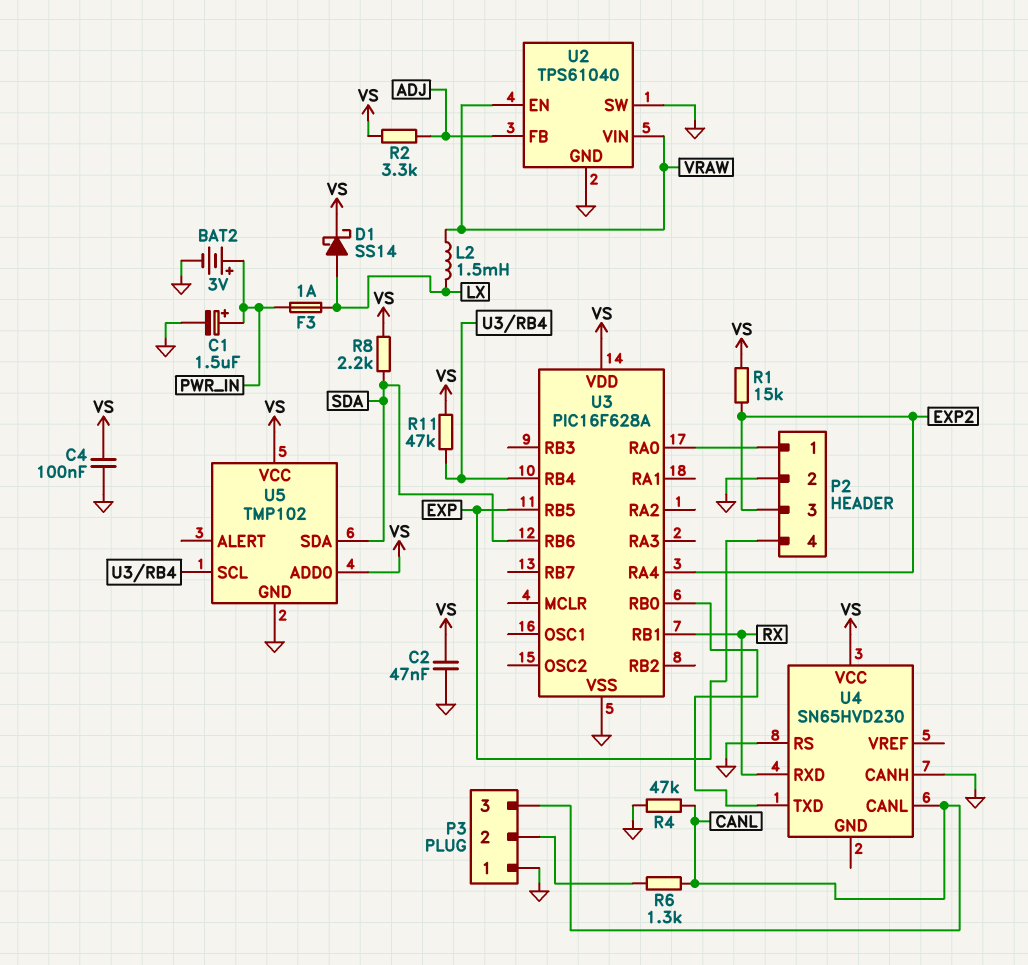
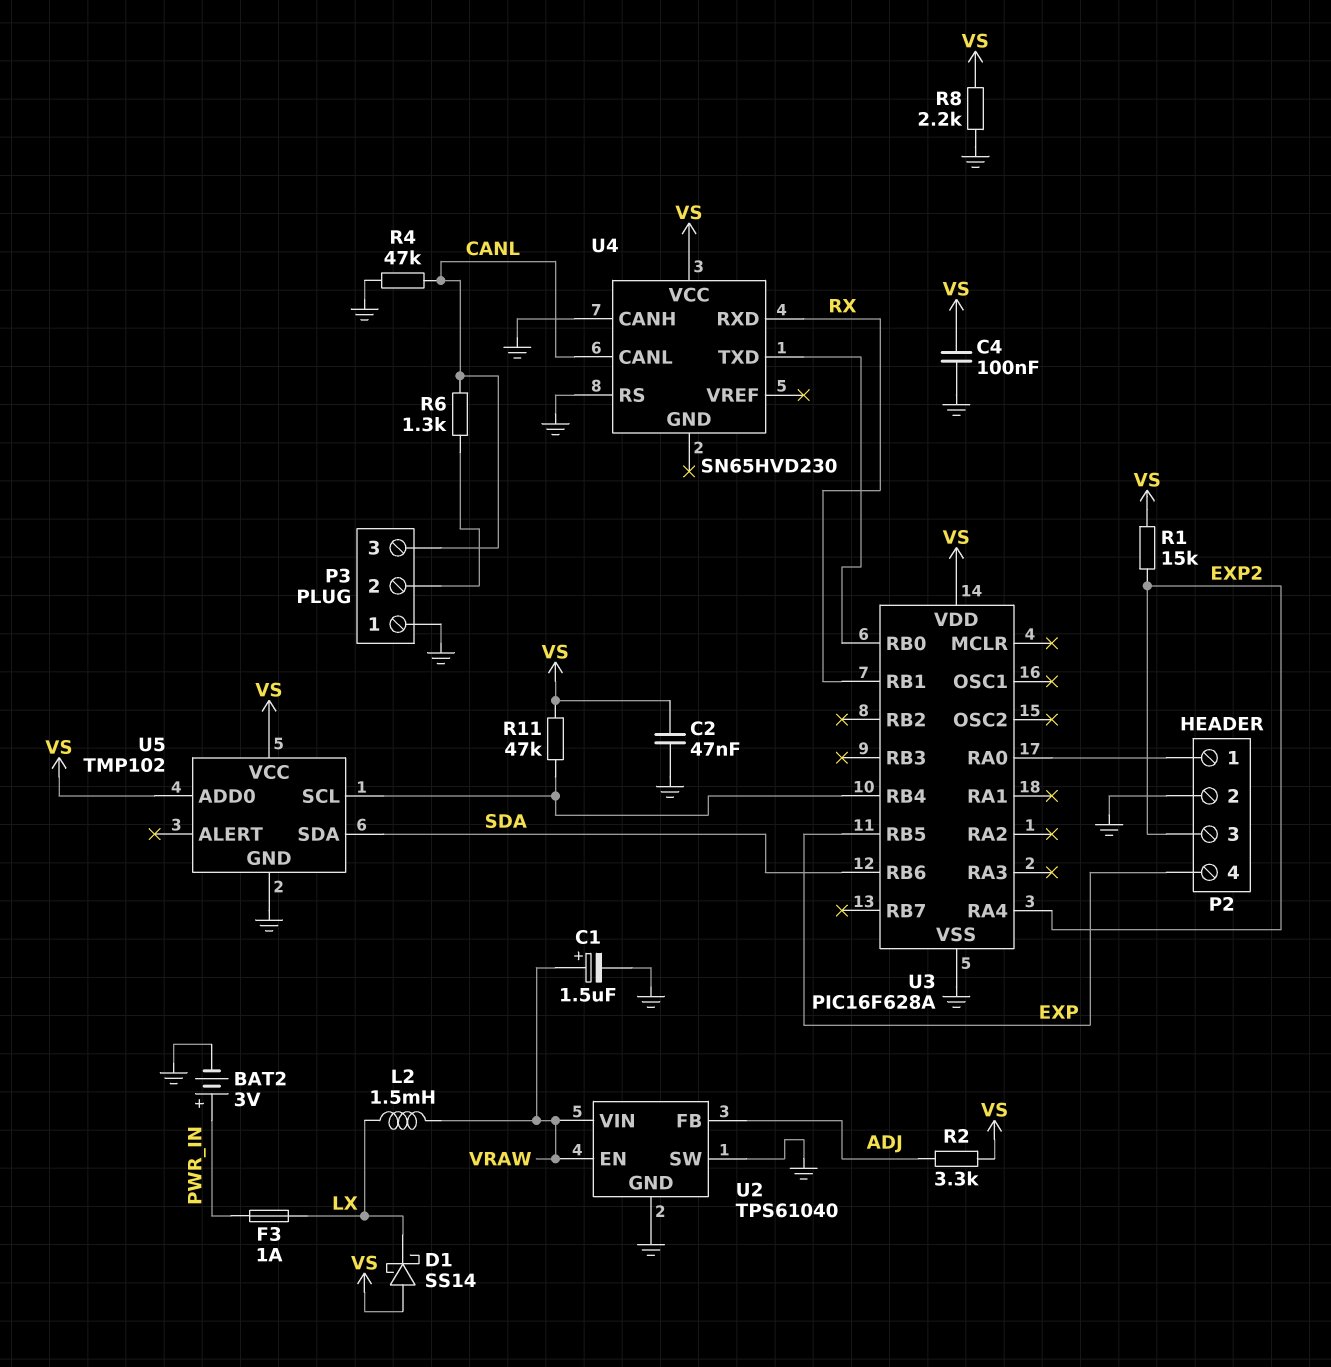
C1: 1.5uF (plus PWR_IN, minus GND) -> 1.5uF (plus VRAW, minus GND)
D1: schottky SS14 (A LX, K VS) -> schottky SS14 (A VS, K LX)
R8: 2.2k (SDA, VS) -> 2.2k (GND, VS)

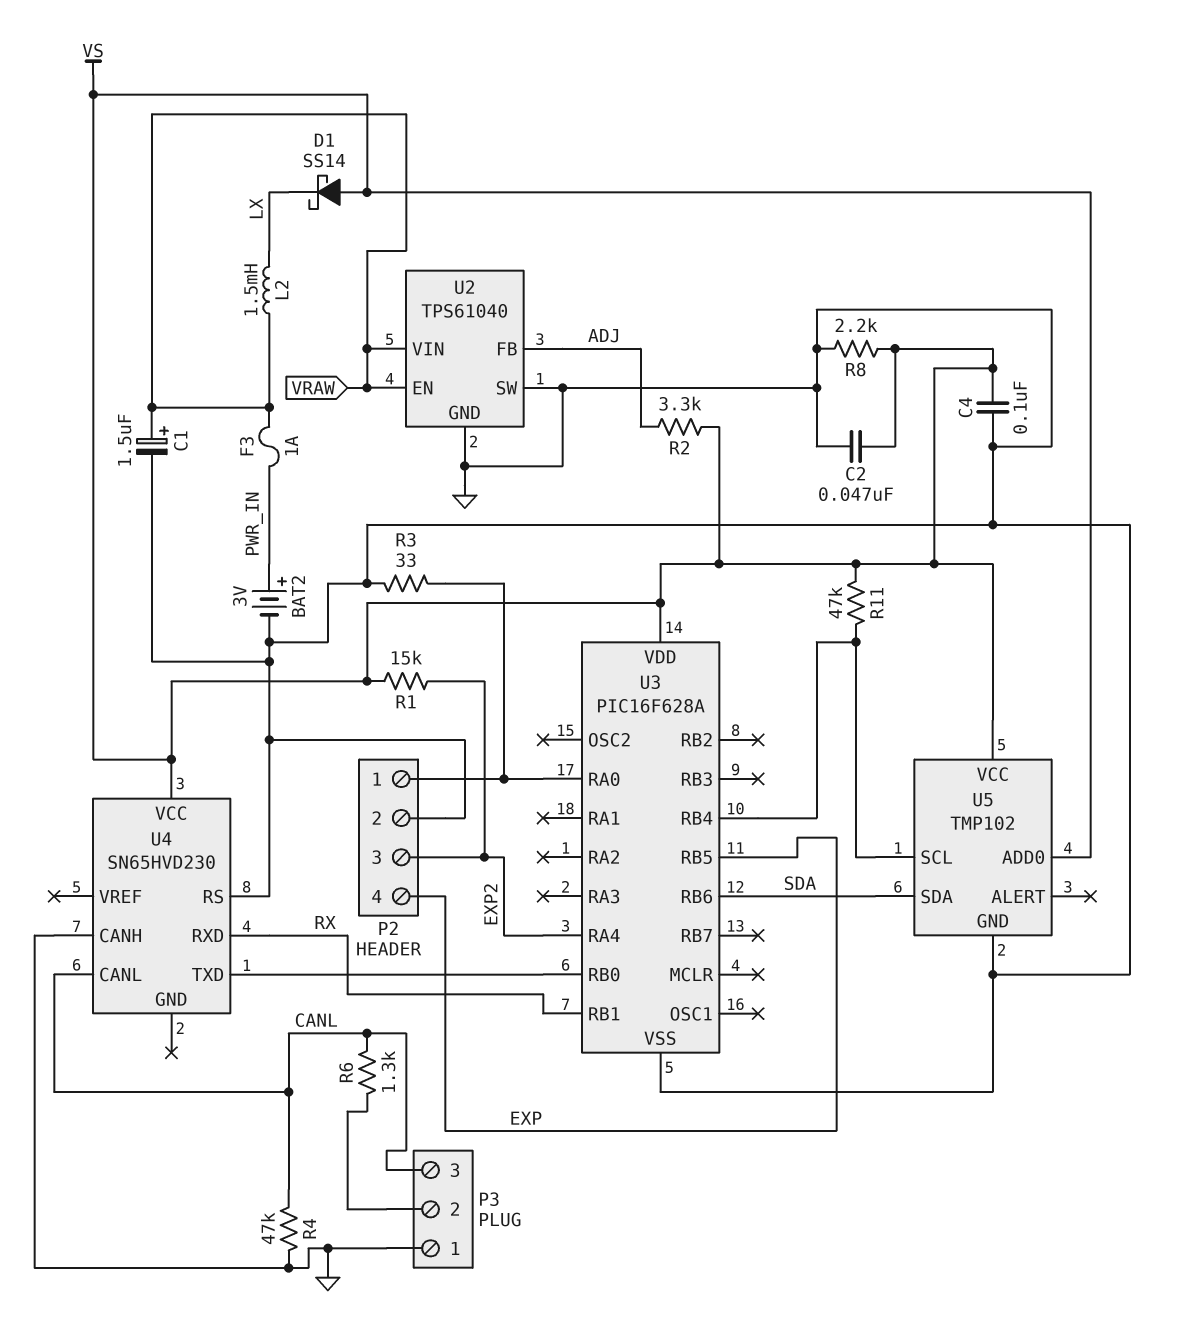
F3: 1A (LX, PWR_IN) -> 1A (PWR_IN, VRAW)
R3: none -> 33 (GND, P2/1)

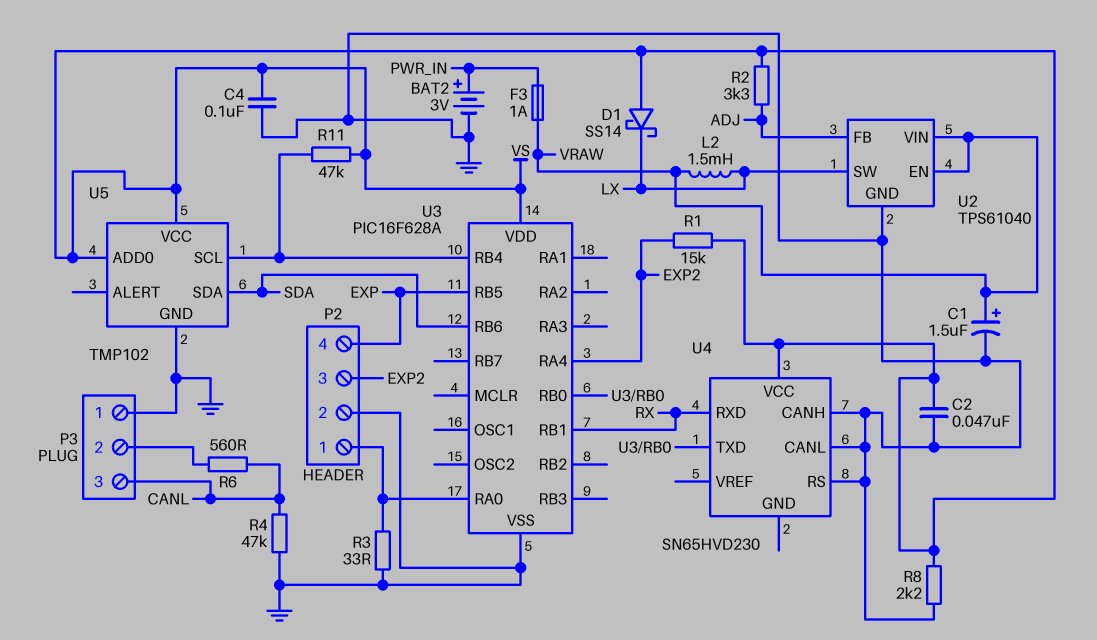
R6: 1.3k (CANL, P3/2) -> 560 (CANL, P3/2)
U2 pin SW: GND -> LX
U4 pin CANL: CANL -> GND

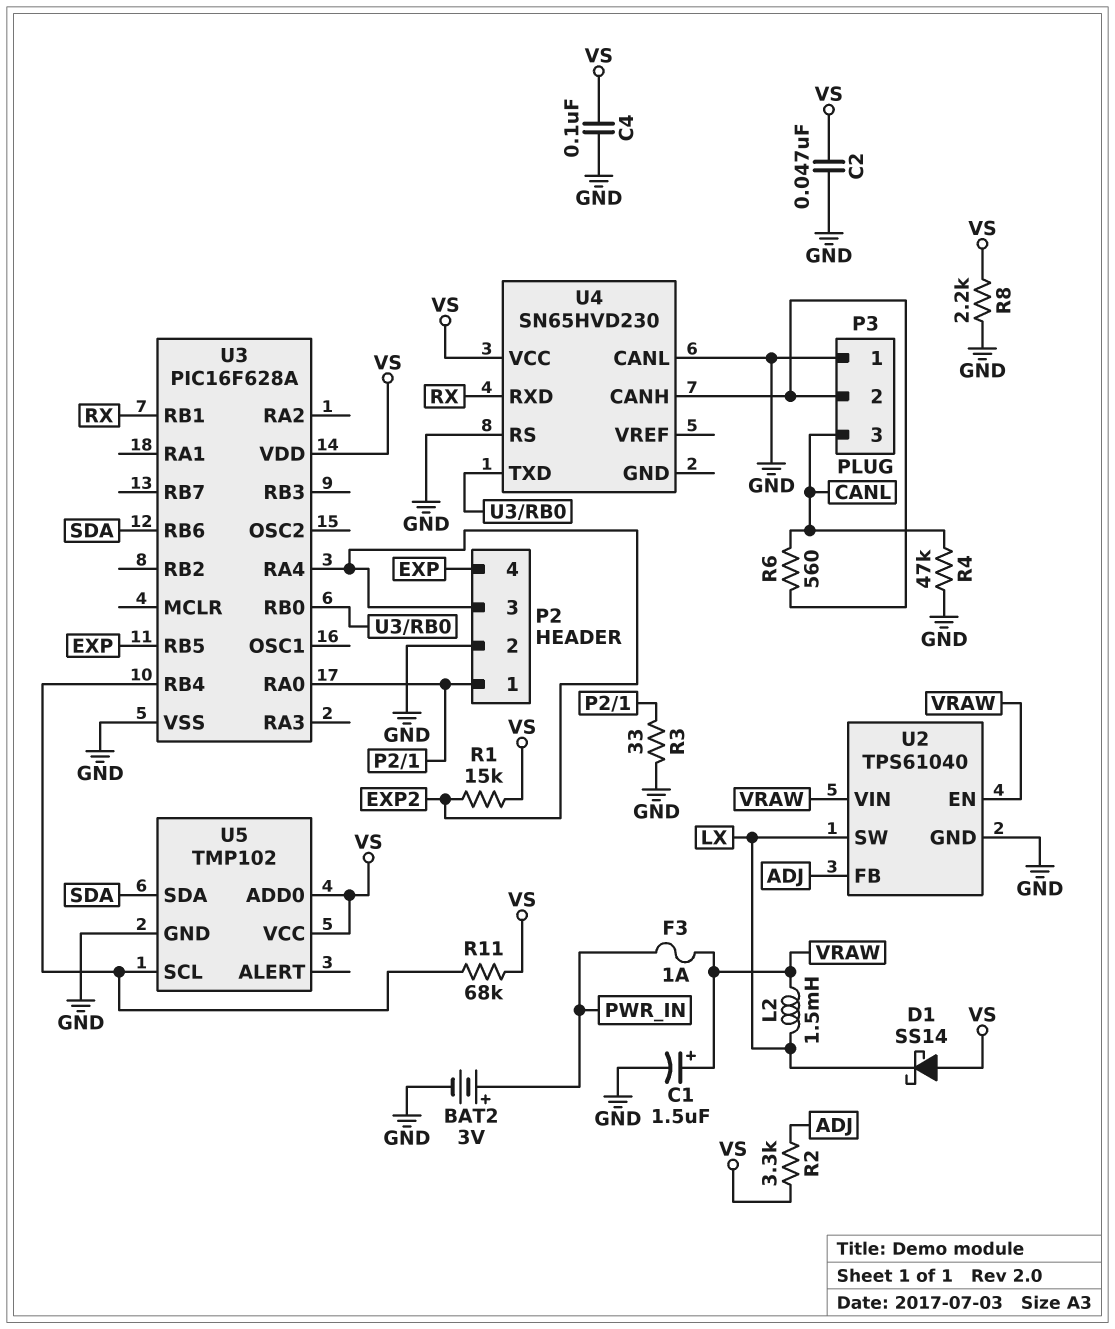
R11: 47k (U3/RB4, VS) -> 68k (U3/RB4, VS)
U4 pin CANH: GND -> P3/2

